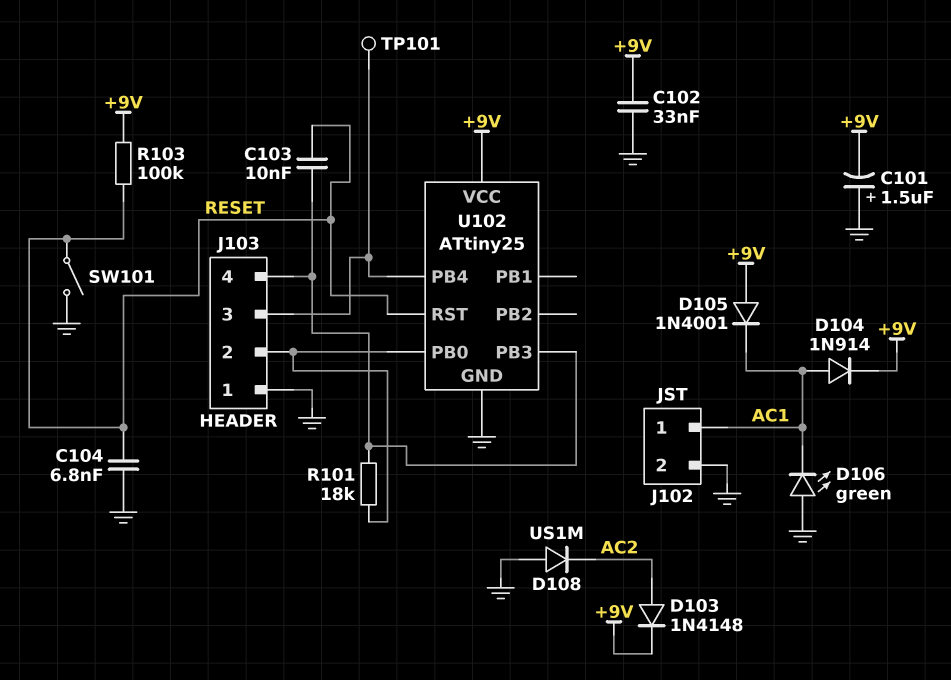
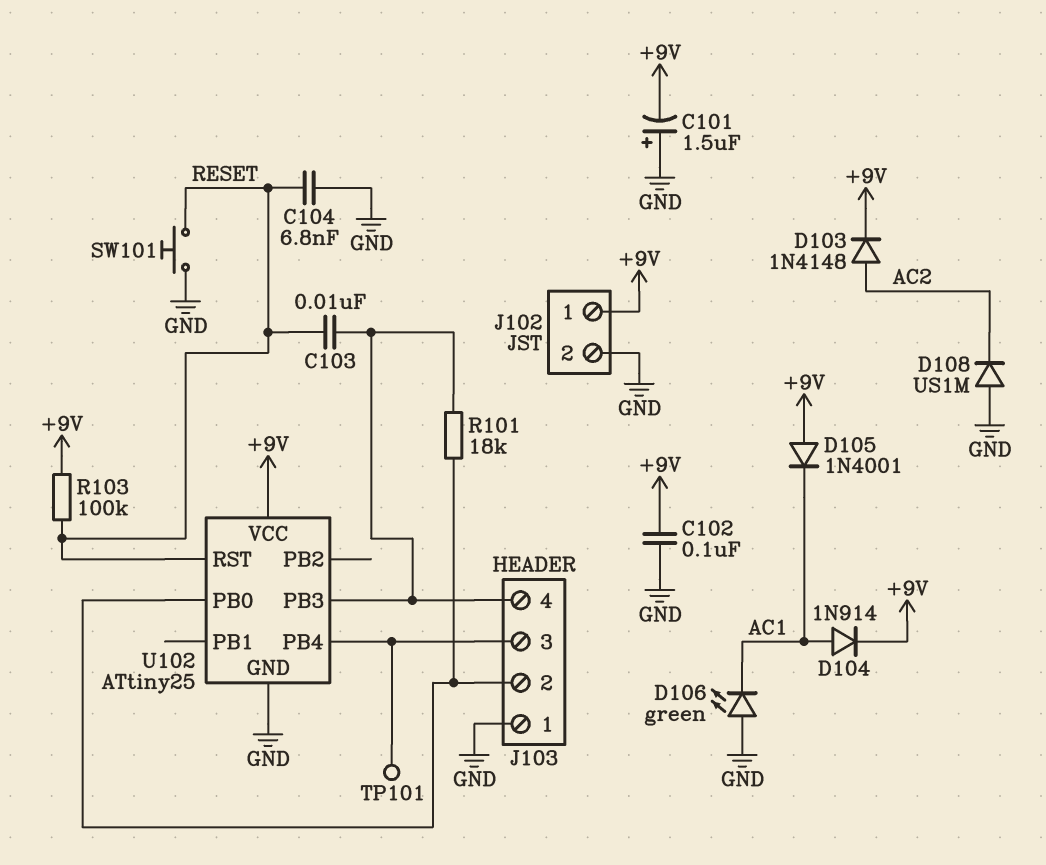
C102: 33nF (+9V, GND) -> 100nF (+9V, GND)
J102 pin 1: AC1 -> +9V
SW101: switch (GND, RESET) -> button (GND, RESET)

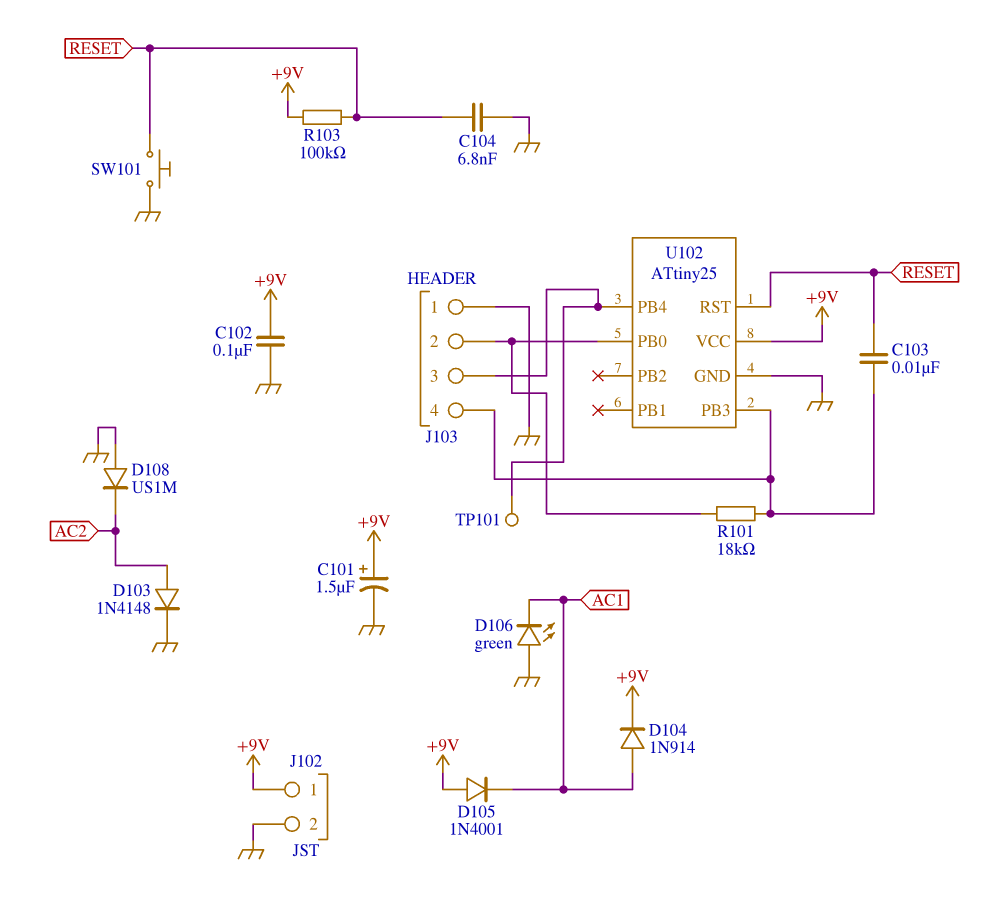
C101: 1.5uF (plus GND, minus +9V) -> 1.5uF (plus +9V, minus GND)
D103: diode 1N4148 (A AC2, K +9V) -> diode 1N4148 (A AC2, K GND)

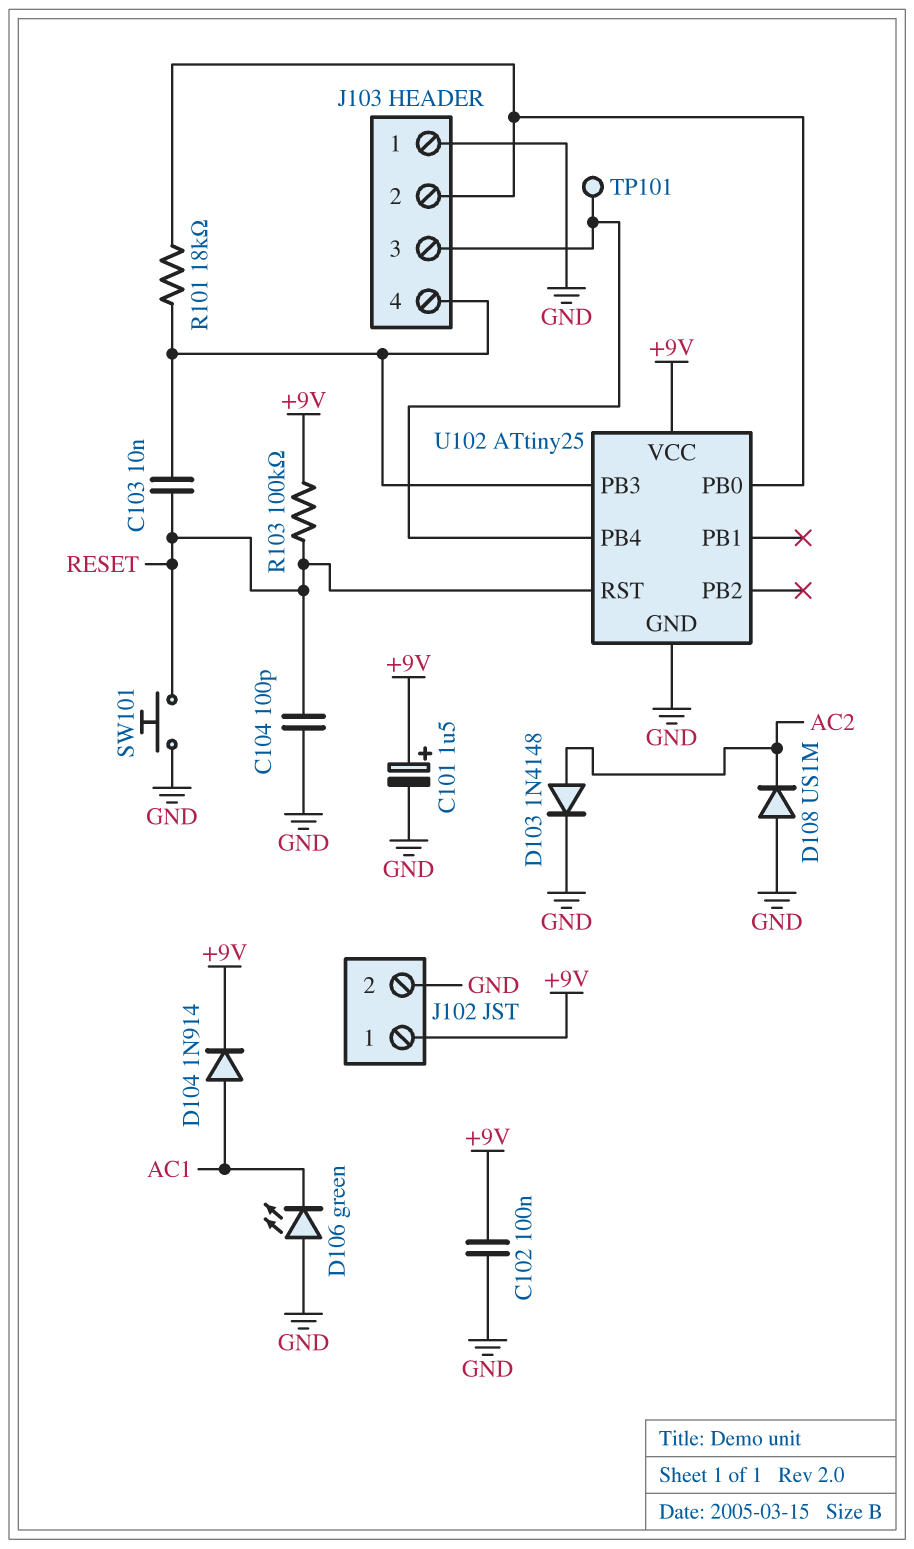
C104: 6.8nF (GND, RESET) -> 100pF (GND, RESET)
D105: diode 1N4001 (A +9V, K AC1) -> none

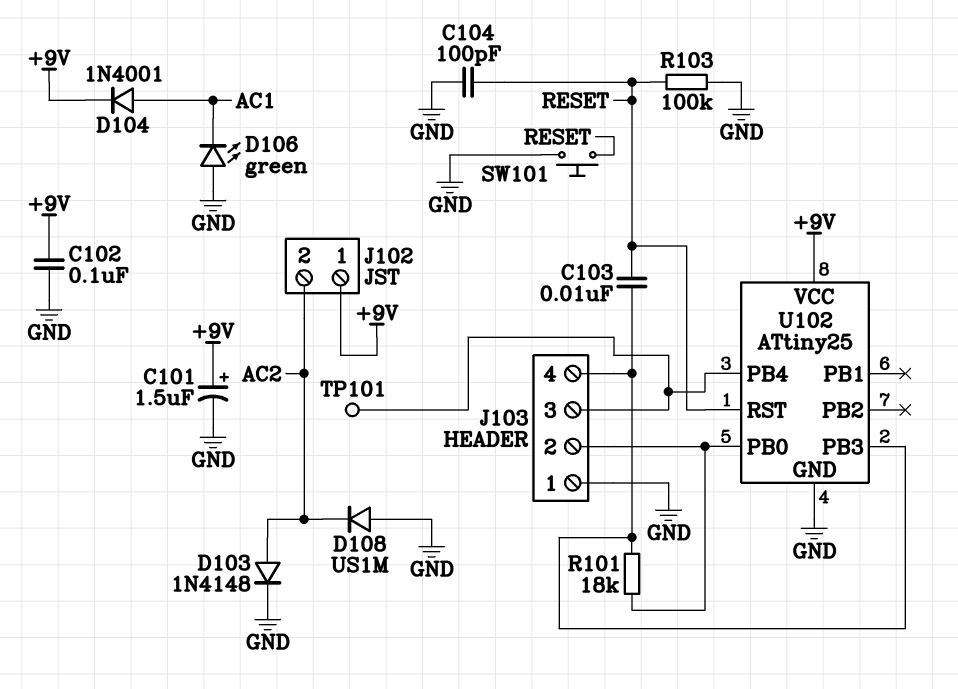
D104: diode 1N914 (A AC1, K +9V) -> diode 1N4001 (A AC1, K +9V)
J102 pin 2: GND -> AC2
R103: 100k (+9V, RESET) -> 100k (GND, RESET)

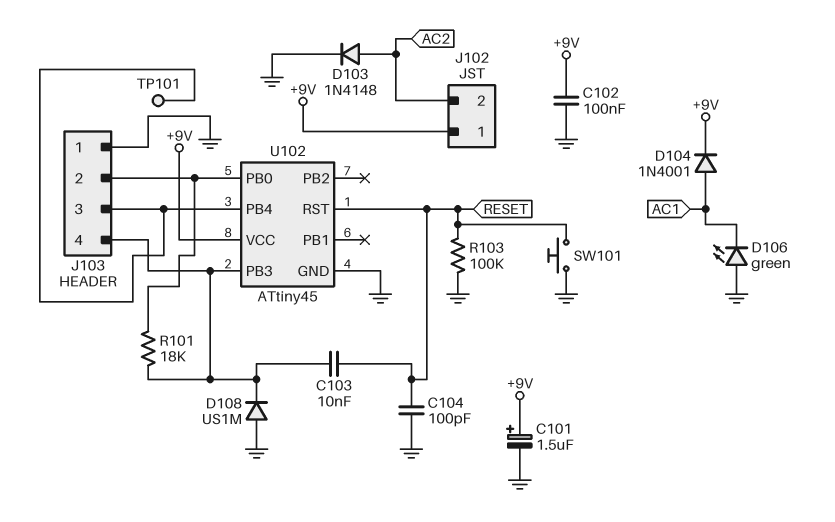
D108: diode US1M (A GND, K AC2) -> diode US1M (A GND, K J103/4)
U102: ATtiny25 -> ATtiny45

